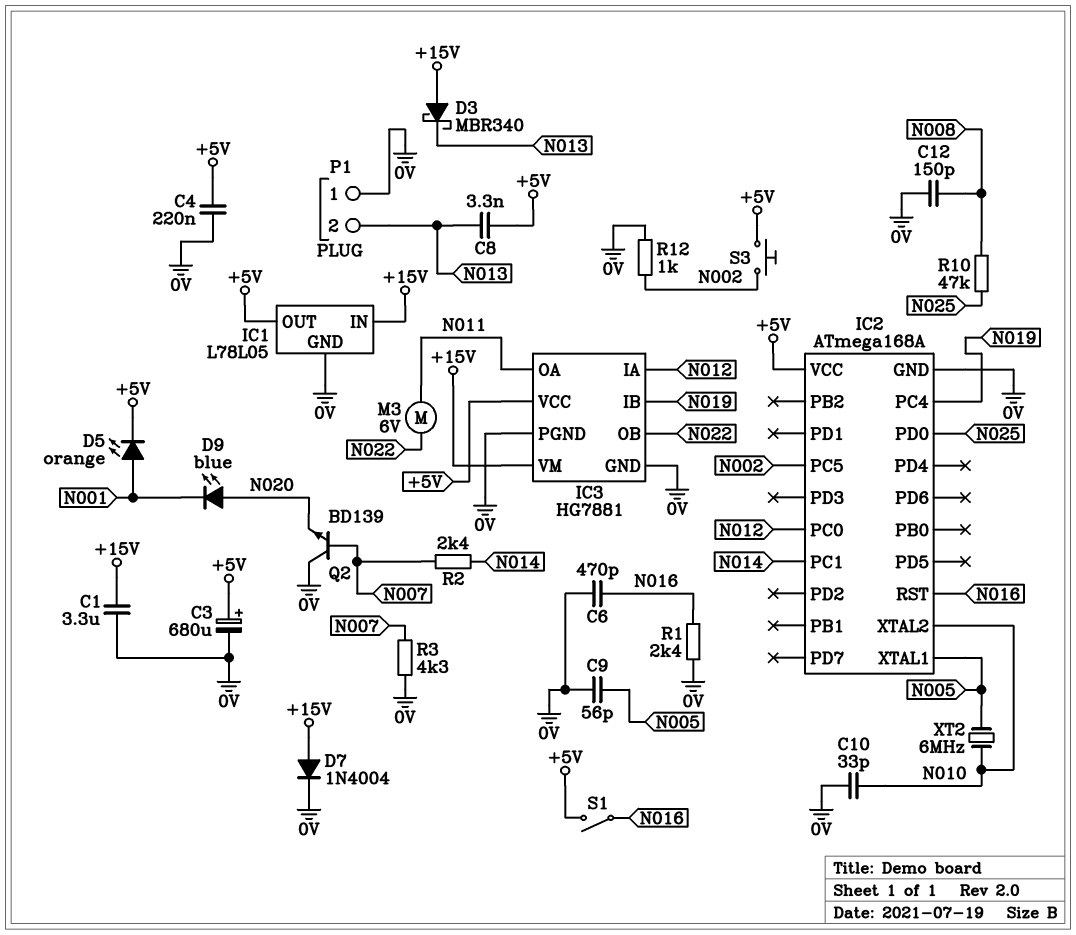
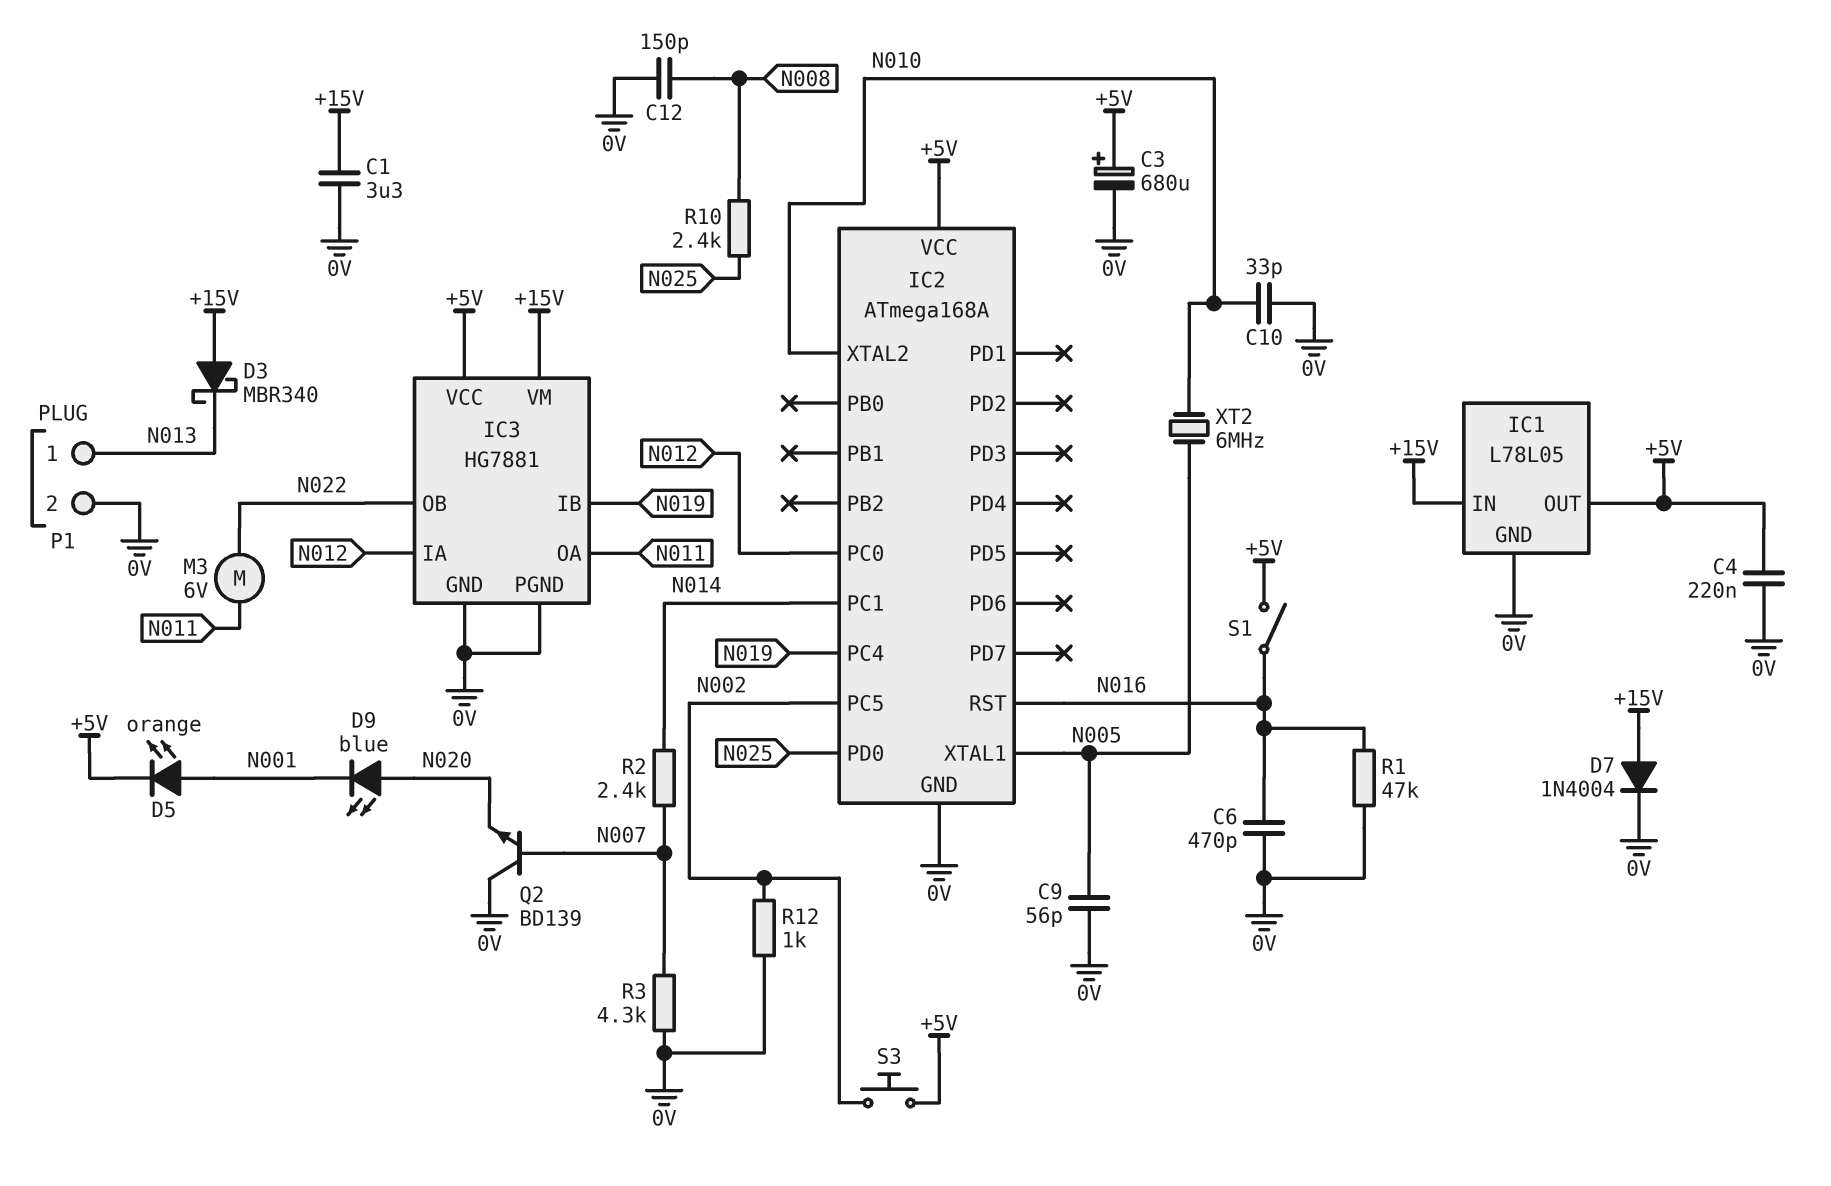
C8: 3.3nF (+5V, N013) -> none
P1 pin 1: 0V -> N013
P1 pin 2: N013 -> 0V
R1: 2.4k (0V, N016) -> 47k (0V, N016)
R10: 47k (N008, N025) -> 2.4k (N008, N025)

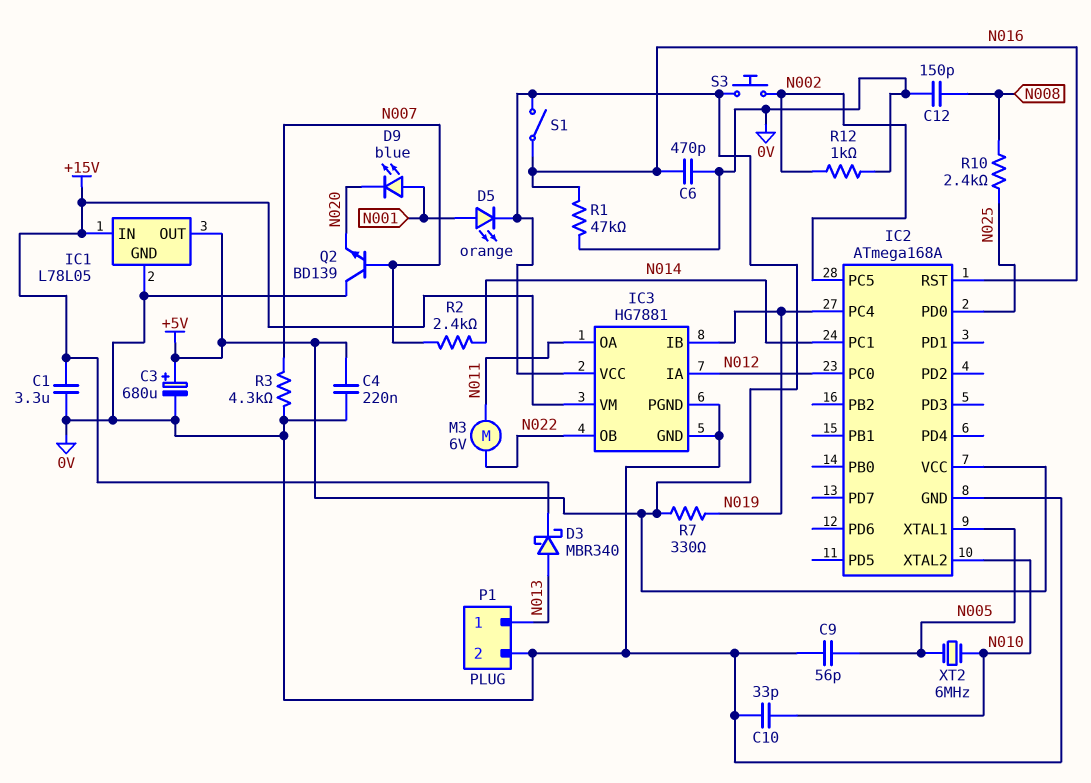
D3: schottky MBR340 (A +15V, K N013) -> schottky MBR340 (A N013, K +15V)
D7: diode 1N4004 (A +15V, K 0V) -> none
D9: LED blue (A N020, K N001) -> LED blue (A N001, K N020)
R7: none -> 330 (+5V, N019)

